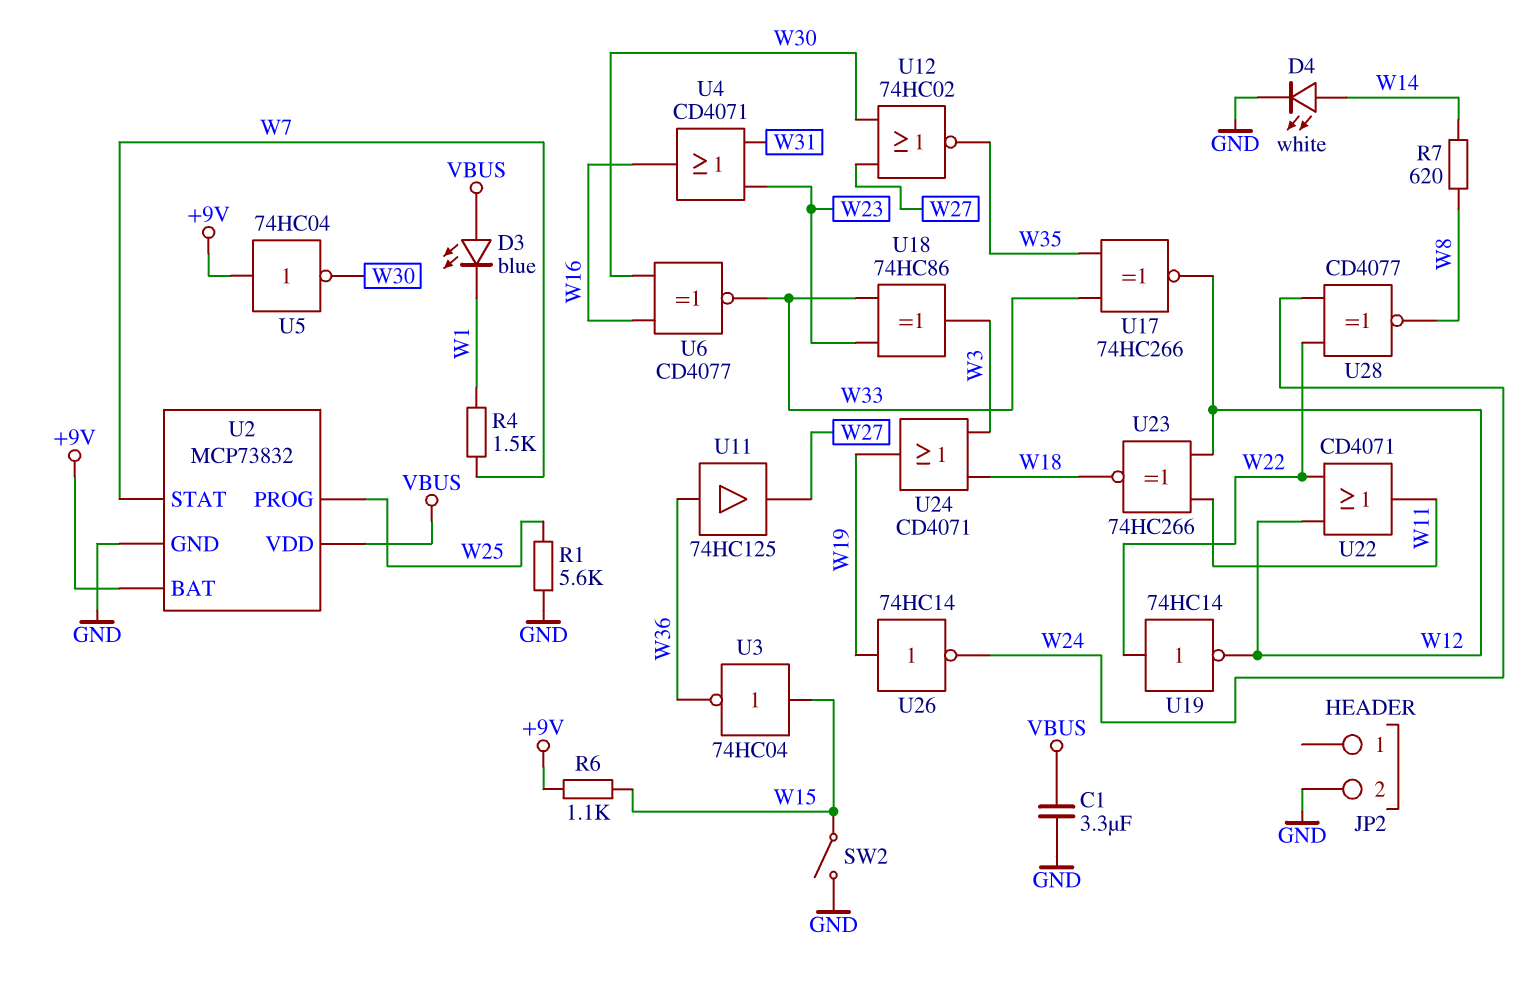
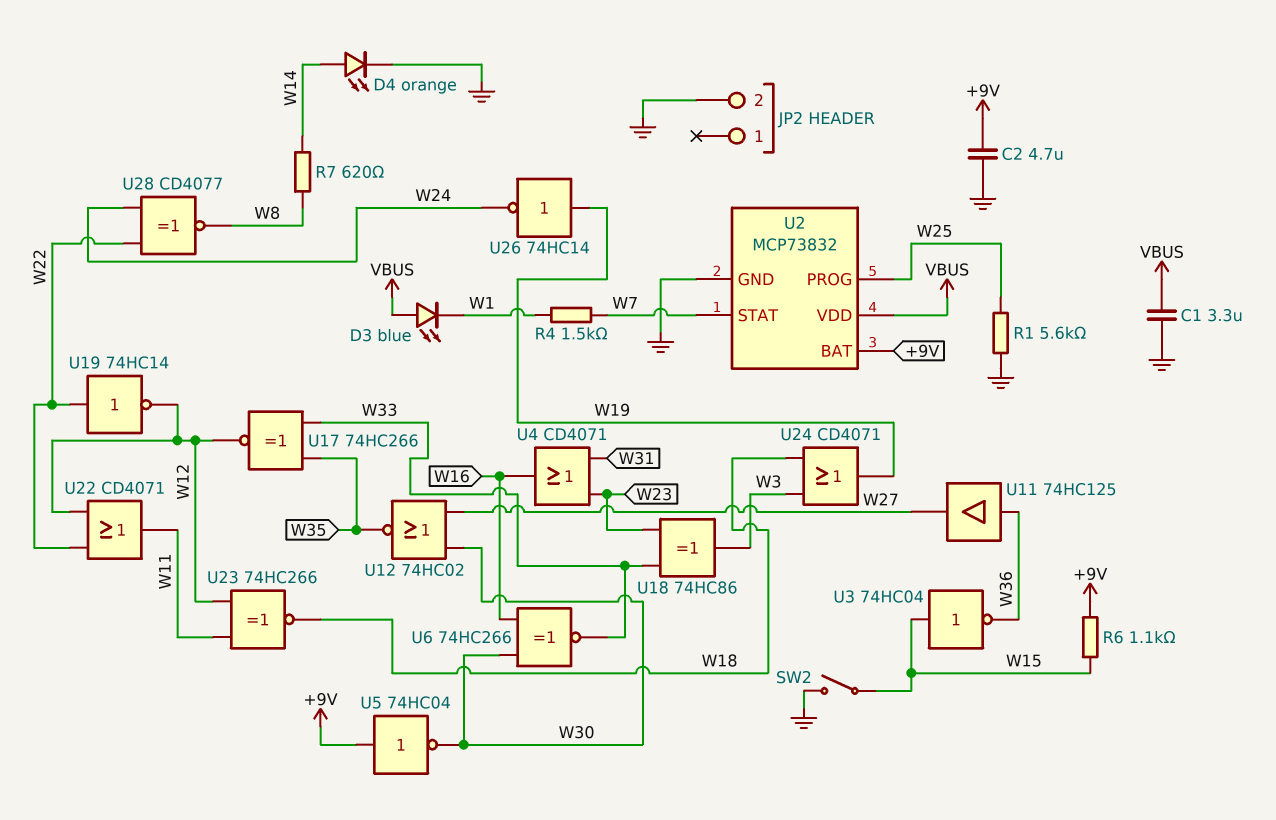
C2: none -> 4.7uF (+9V, GND)
D4: LED white (A W14, K GND) -> LED orange (A W14, K GND)
U6: XNOR CD4077 (in W16, in W30, out W33) -> XNOR 74HC266 (in W16, in W30, out W33)

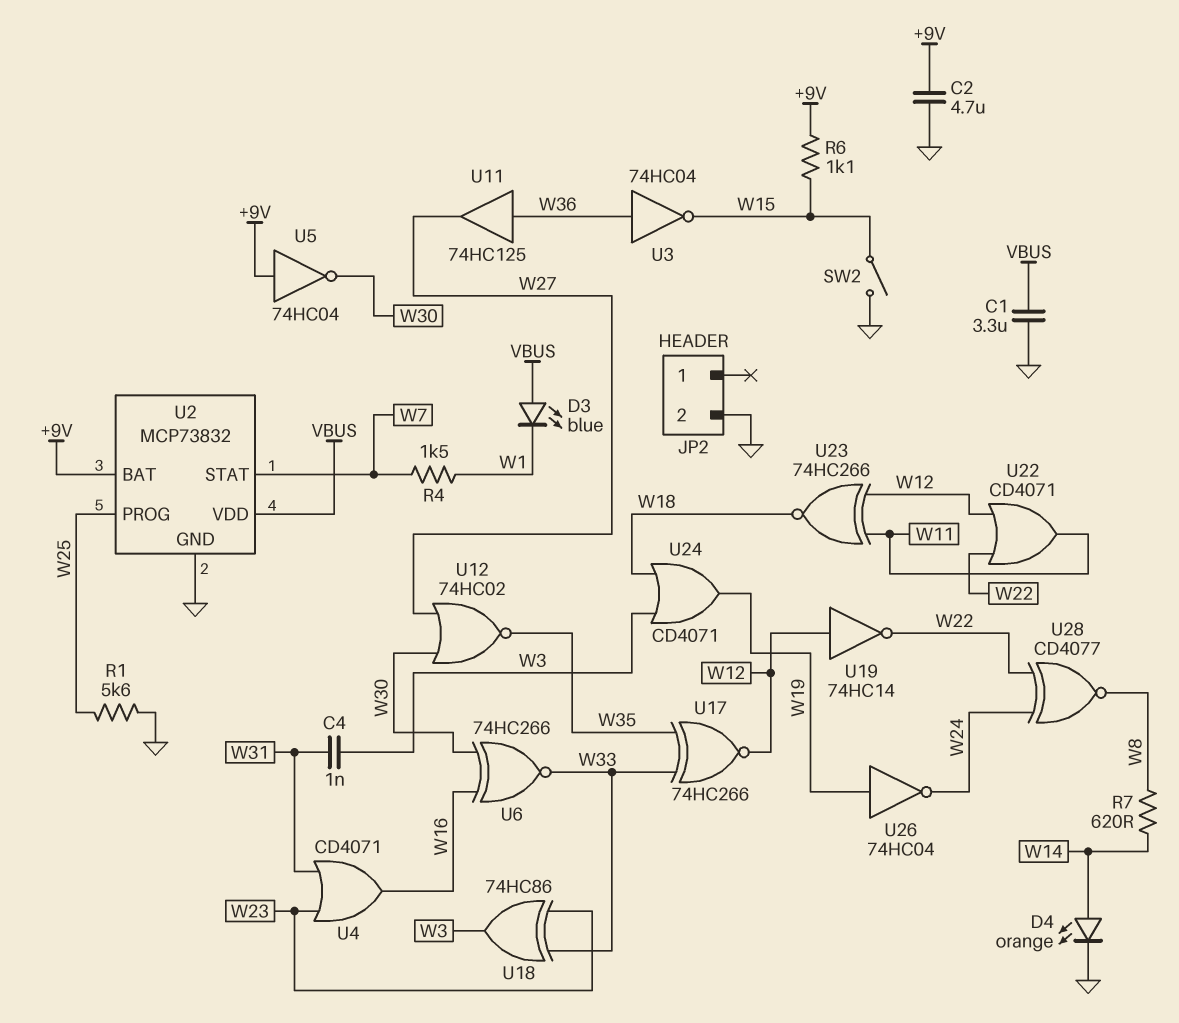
C4: none -> 1nF (W3, W31)
U3: NOT 74HC04 (in W15, out W36) -> NOT 74HC04 (in W36, out W15)
U19: NOT 74HC14 (in W22, out W12) -> NOT 74HC14 (in W12, out W22)
U26: NOT 74HC14 (in W19, out W24) -> NOT 74HC04 (in W19, out W24)

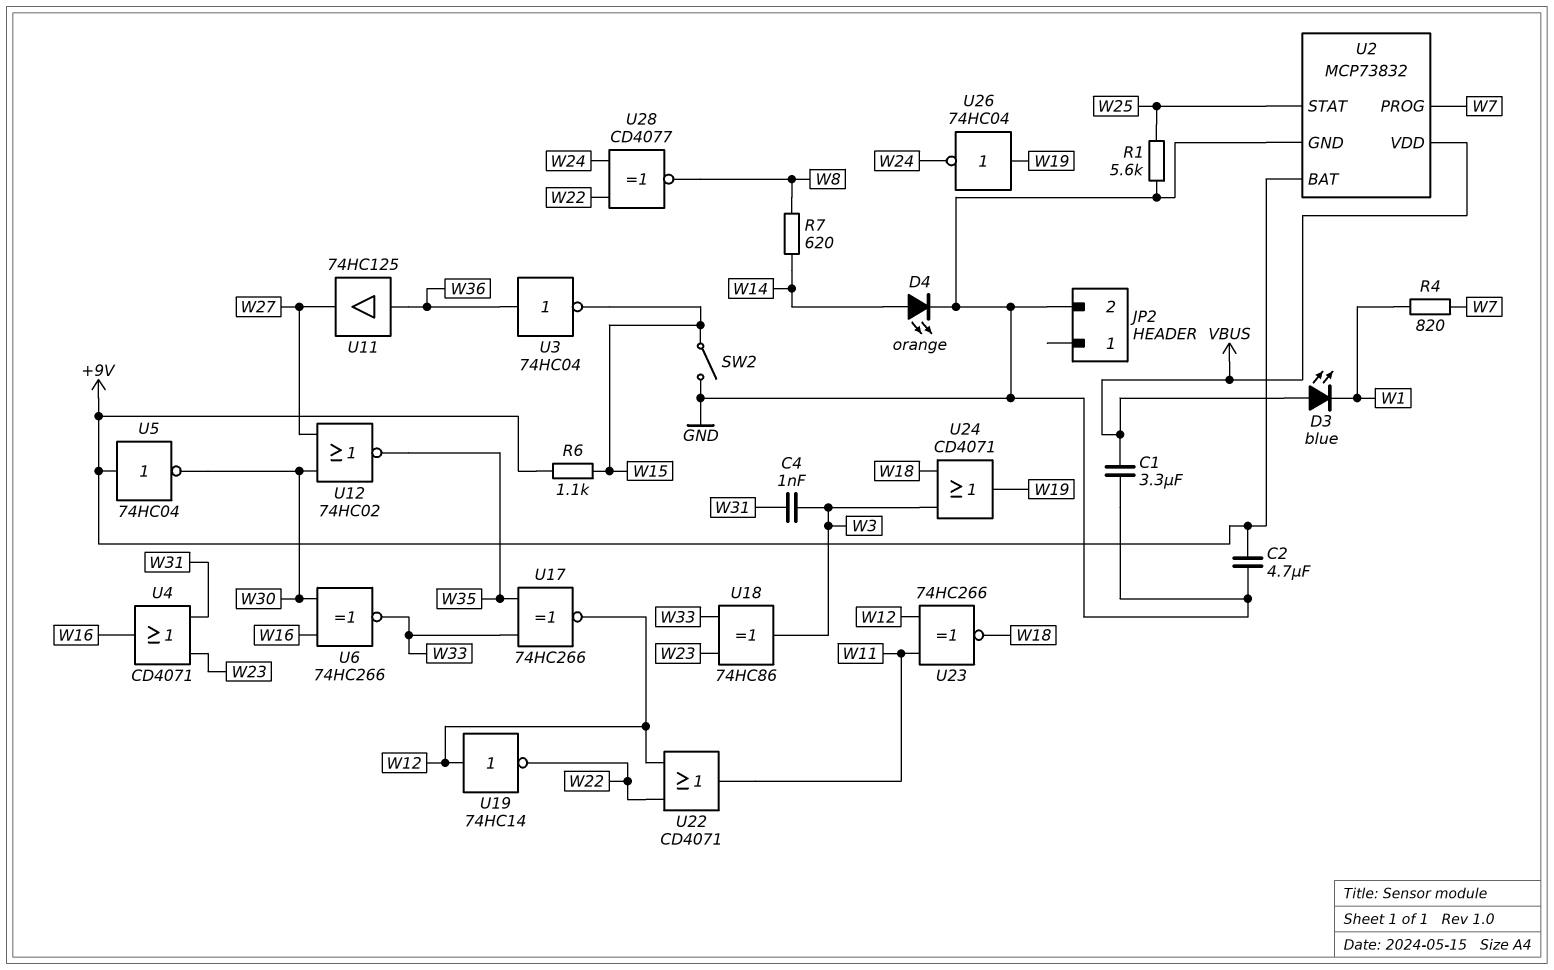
R4: 1.5k (W1, W7) -> 820 (W1, W7)
U2 pin PROG: W25 -> W7
U2 pin STAT: W7 -> W25

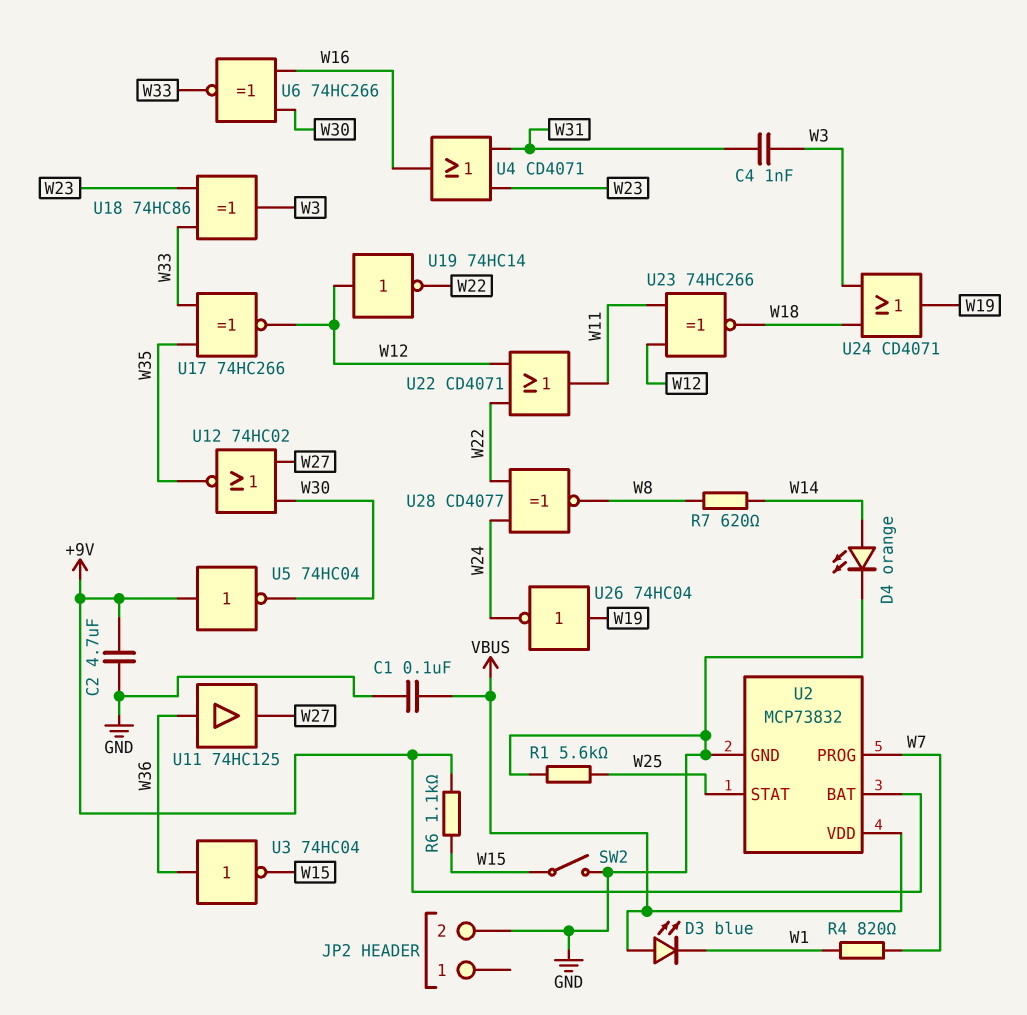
C1: 3.3uF (GND, VBUS) -> 100nF (GND, VBUS)

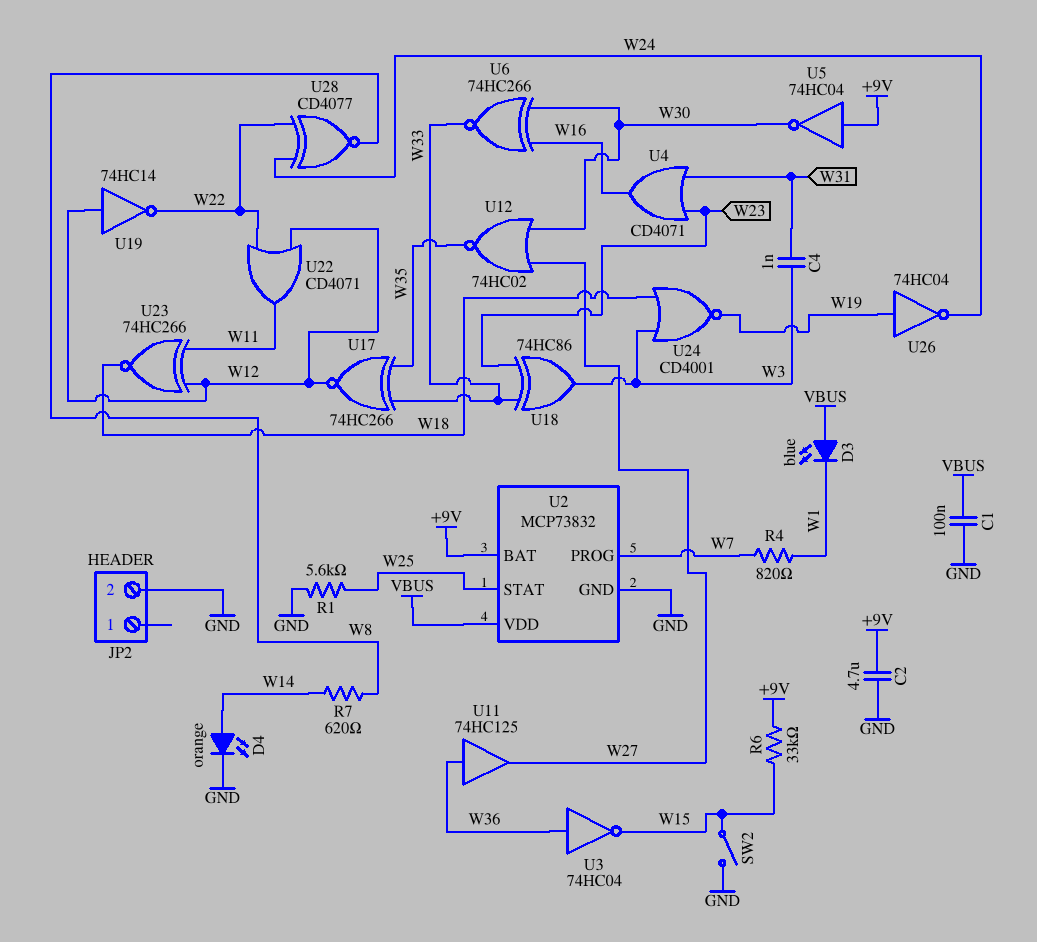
R6: 1.1k (+9V, W15) -> 33k (+9V, W15)
U24: OR CD4071 (in W3, in W18, out W19) -> NOR CD4001 (in W3, in W18, out W19)

